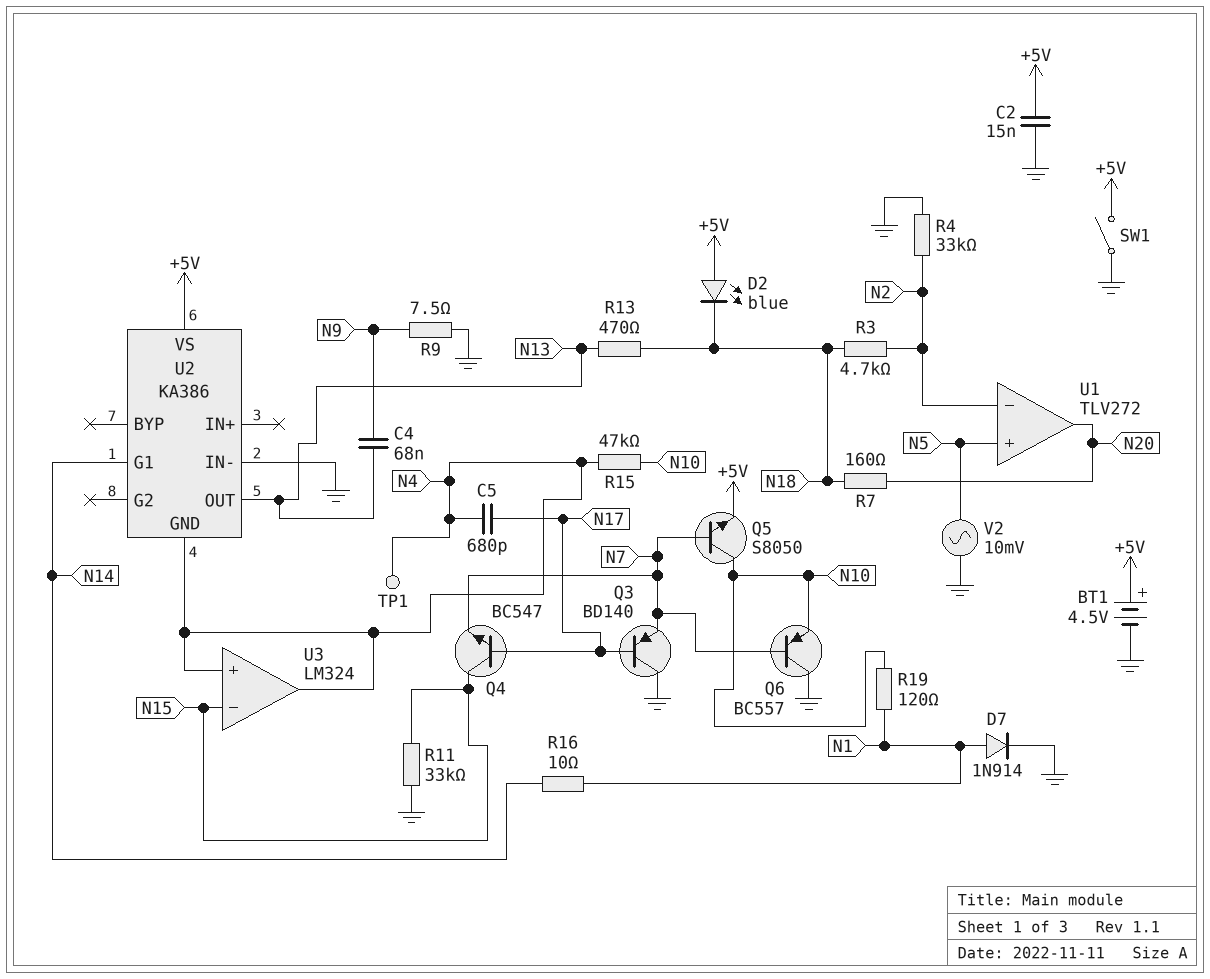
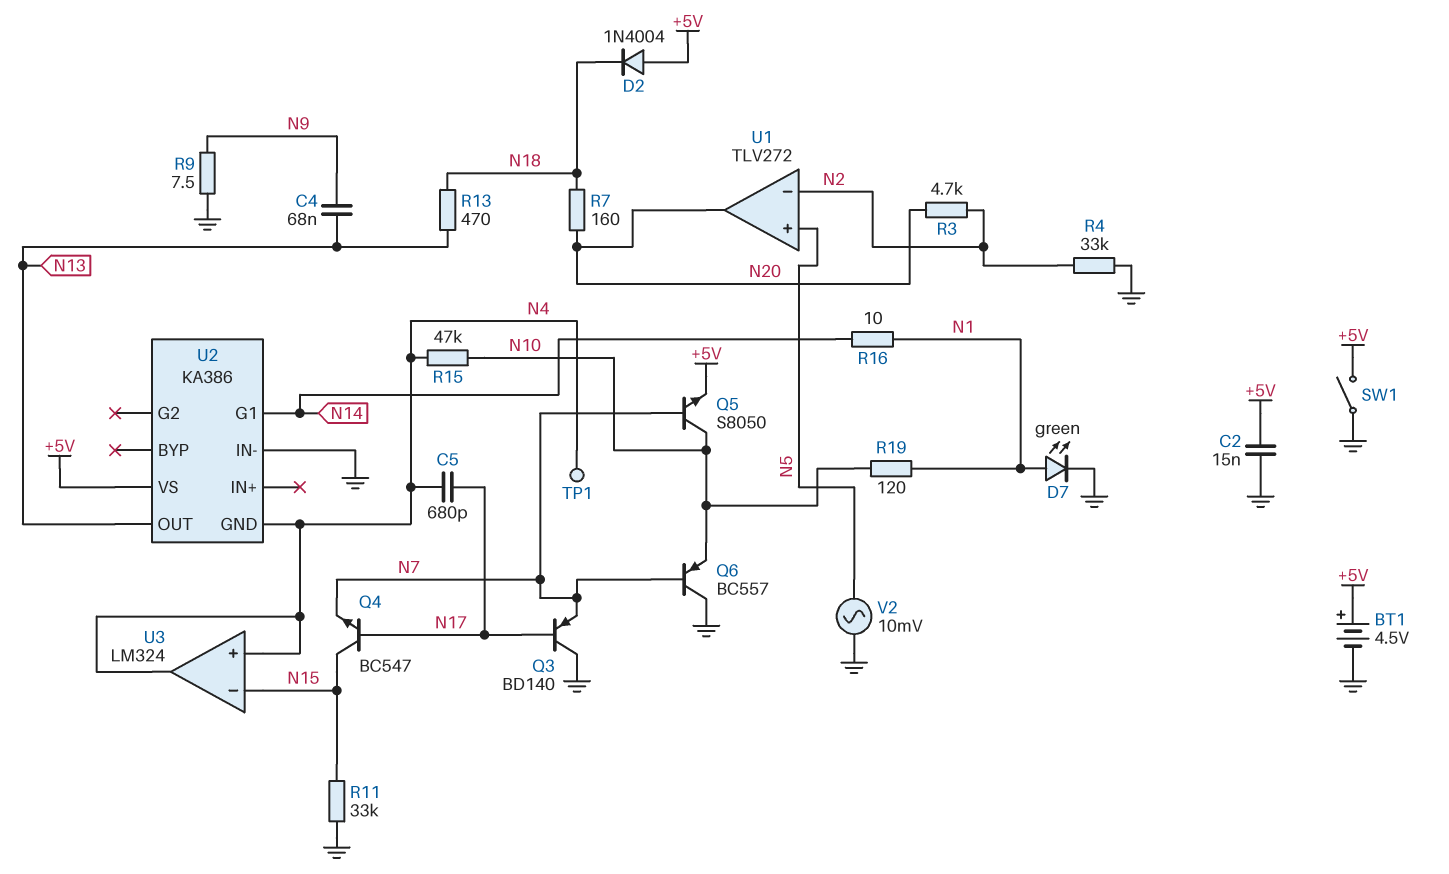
D2: LED blue (A +5V, K N18) -> diode 1N4004 (A +5V, K N18)
D7: diode 1N914 (A N1, K GND) -> LED green (A N1, K GND)
R3: 4.7k (N2, N18) -> 4.7k (N2, N20)

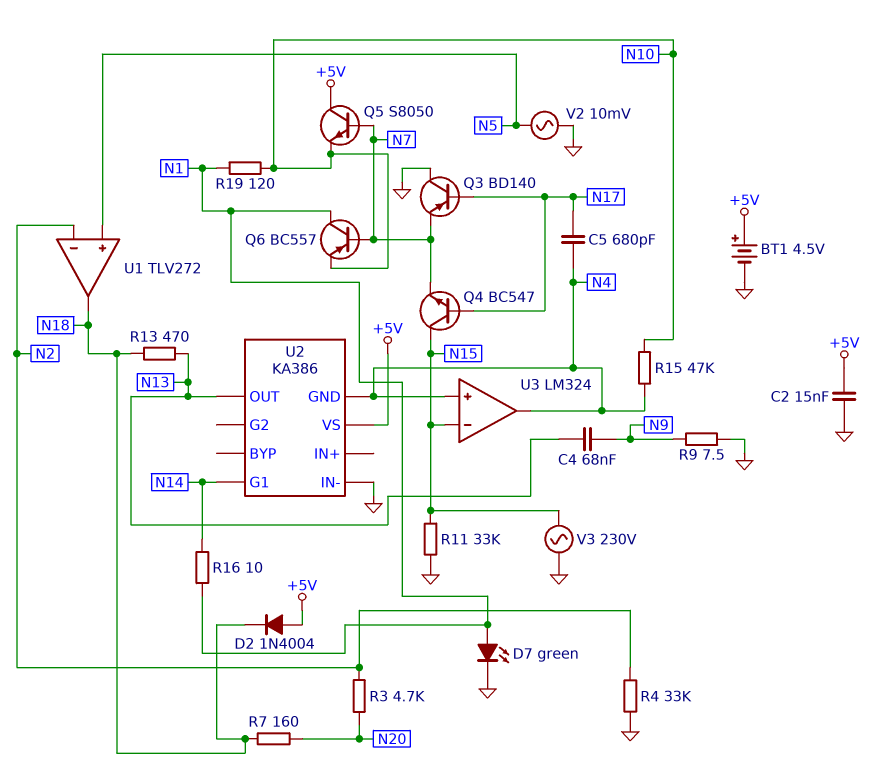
Q5: NPN S8050 (B N7, C N10, E +5V) -> NPN S8050 (B N7, C +5V, E N10)
Q6: PNP BC557 (B N7, C GND, E N10) -> PNP BC557 (B N7, C N1, E N10)
SW1: switch (+5V, GND) -> none
TP1: test point (N4) -> none
U1 pin out: N20 -> N18
V3: none -> AC 230V (GND, N15)

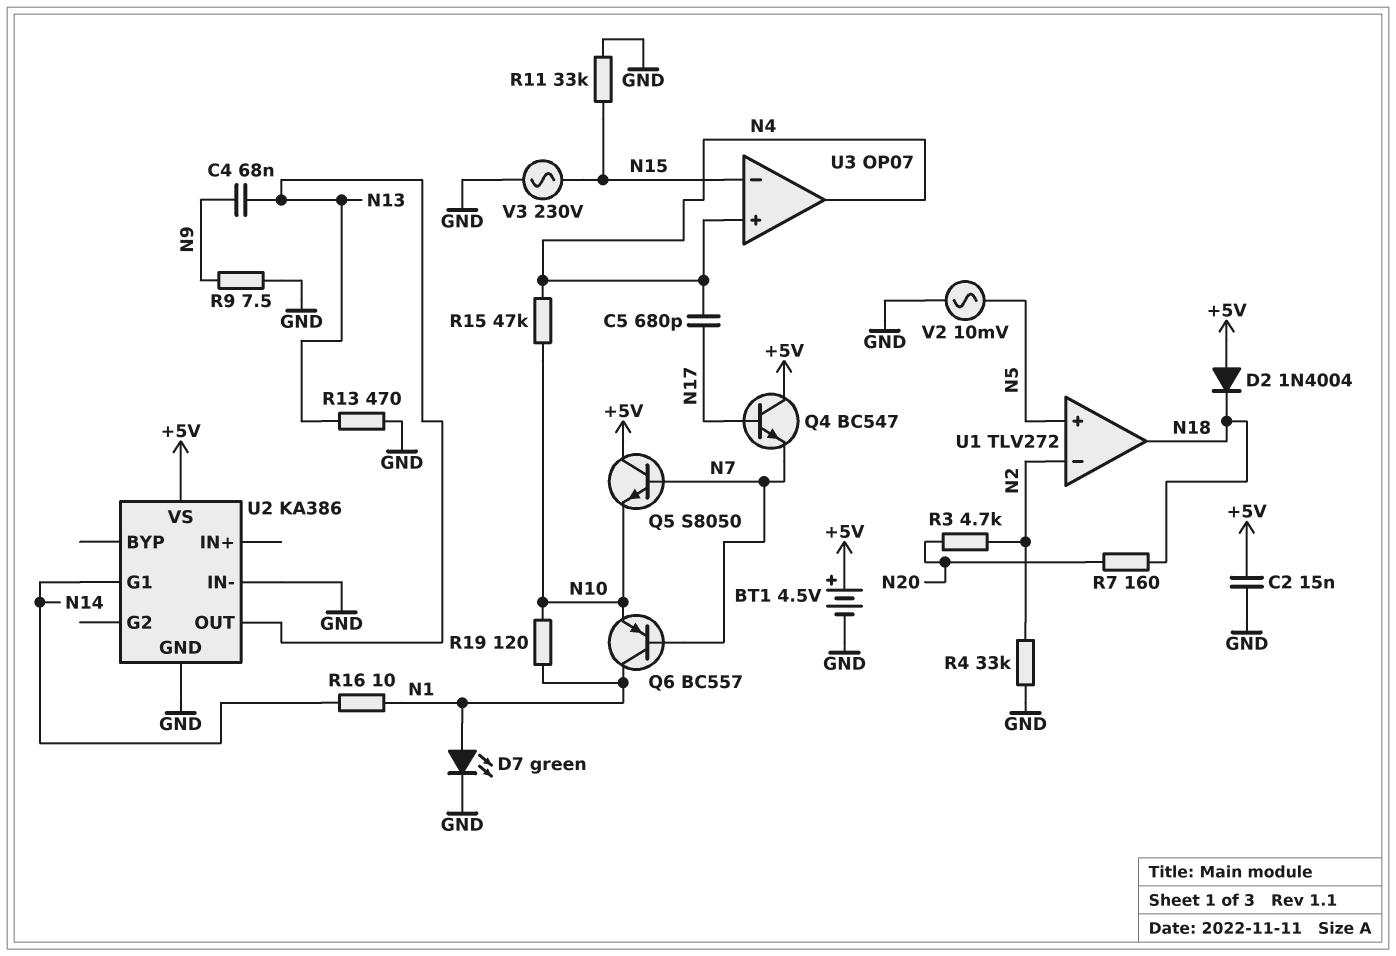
Q3: PNP BD140 (B N17, C GND, E N7) -> none
Q4: NPN BC547 (B N17, C N15, E N7) -> NPN BC547 (B N17, C +5V, E N7)
R13: 470 (N13, N18) -> 470 (GND, N13)
U2 pin GND: N4 -> GND
U3: LM324 -> OP07

